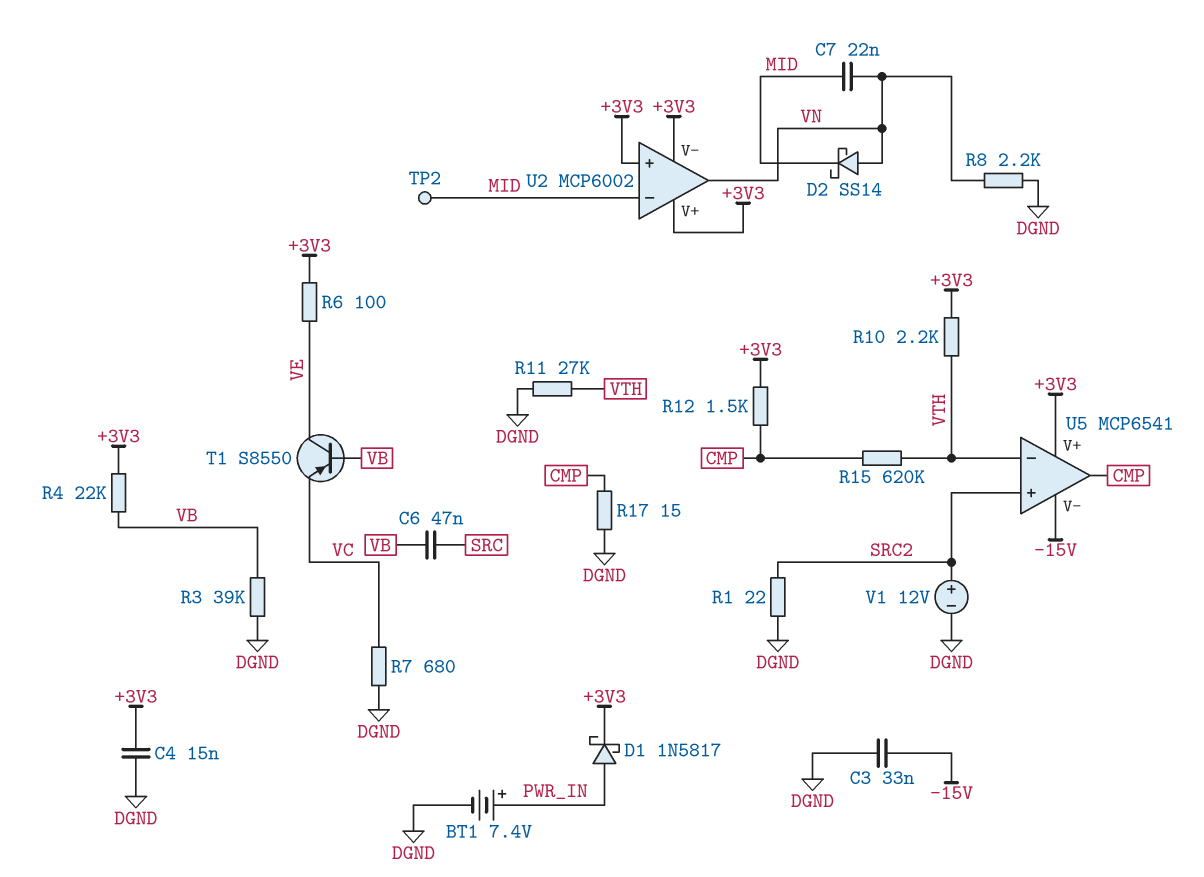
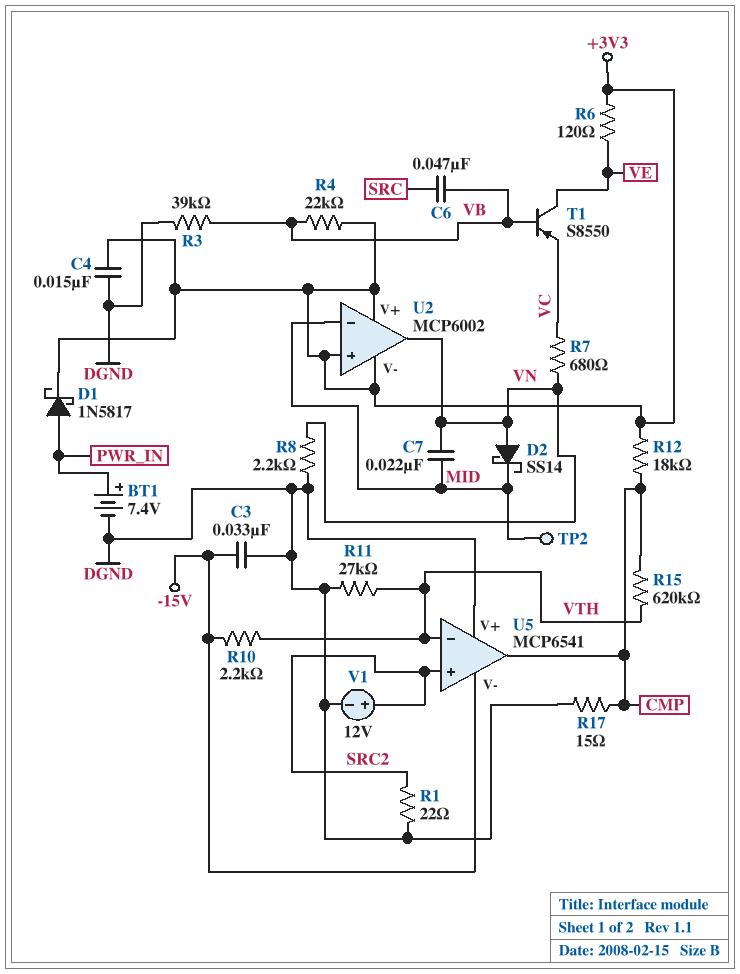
R6: 100 (+3V3, VE) -> 120 (+3V3, VE)
R7: 680 (DGND, VC) -> 680 (VC, VN)
R10: 2.2k (+3V3, VTH) -> 2.2k (-15V, VTH)
R12: 1.5k (+3V3, CMP) -> 18k (+3V3, CMP)
U5 pin V+: +3V3 -> DGND

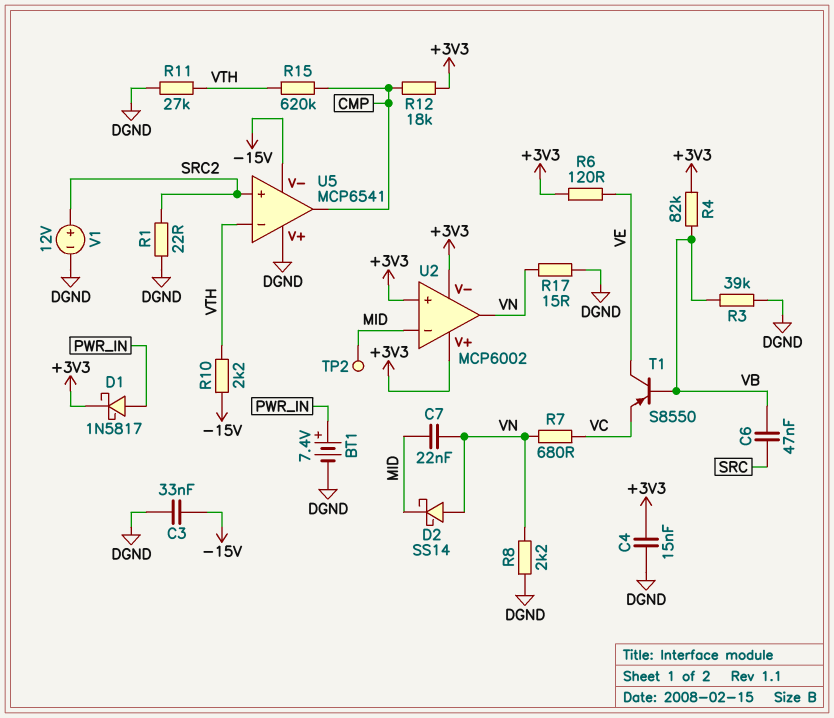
R4: 22k (+3V3, VB) -> 82k (+3V3, VB)
R17: 15 (CMP, DGND) -> 15 (DGND, VN)

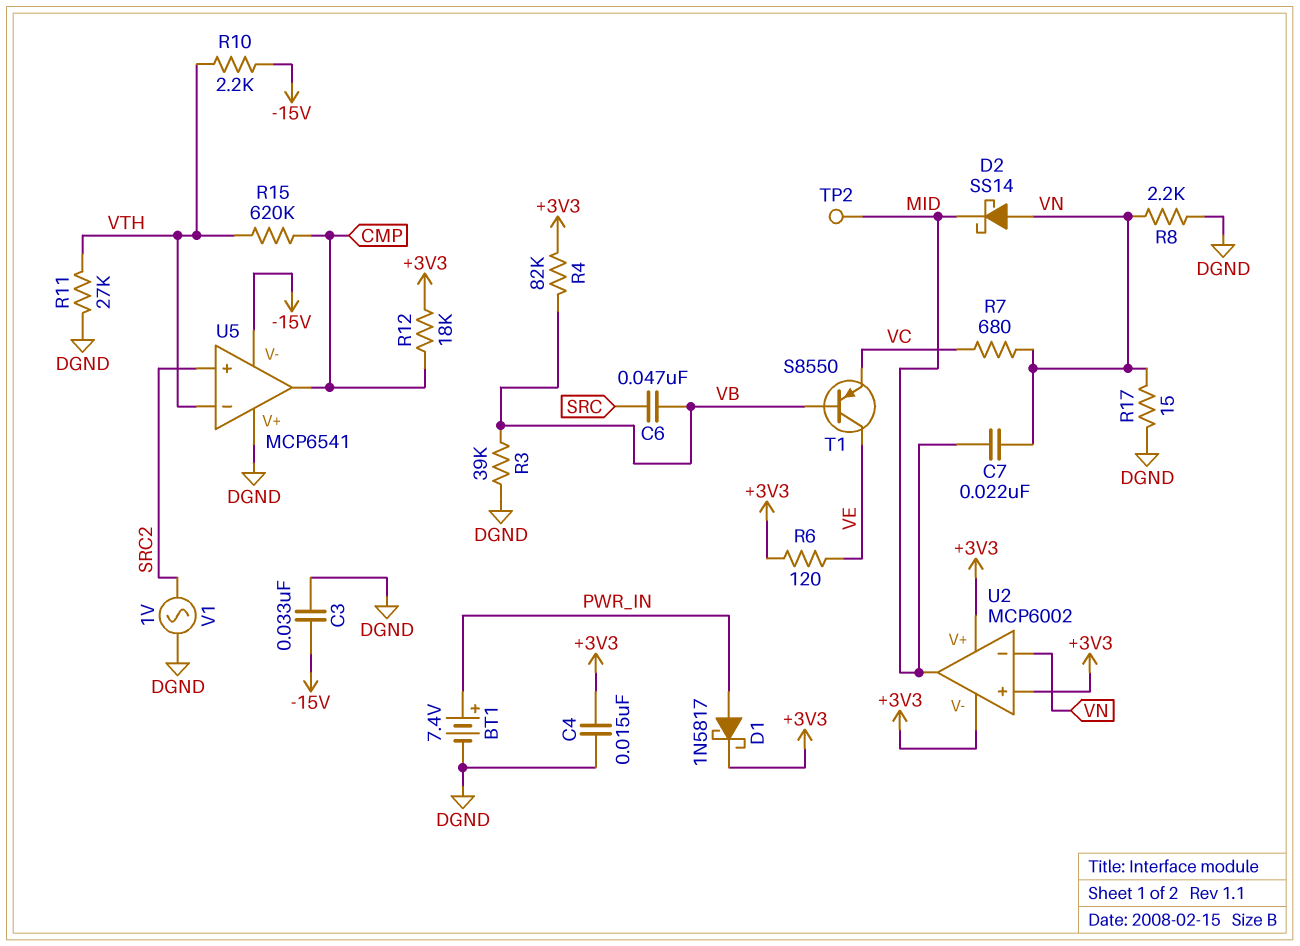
R1: 22 (DGND, SRC2) -> none
U2 pin in-: MID -> VN
U2 pin out: VN -> MID
V1: 12V (plus SRC2, minus DGND) -> AC 1V (DGND, SRC2)

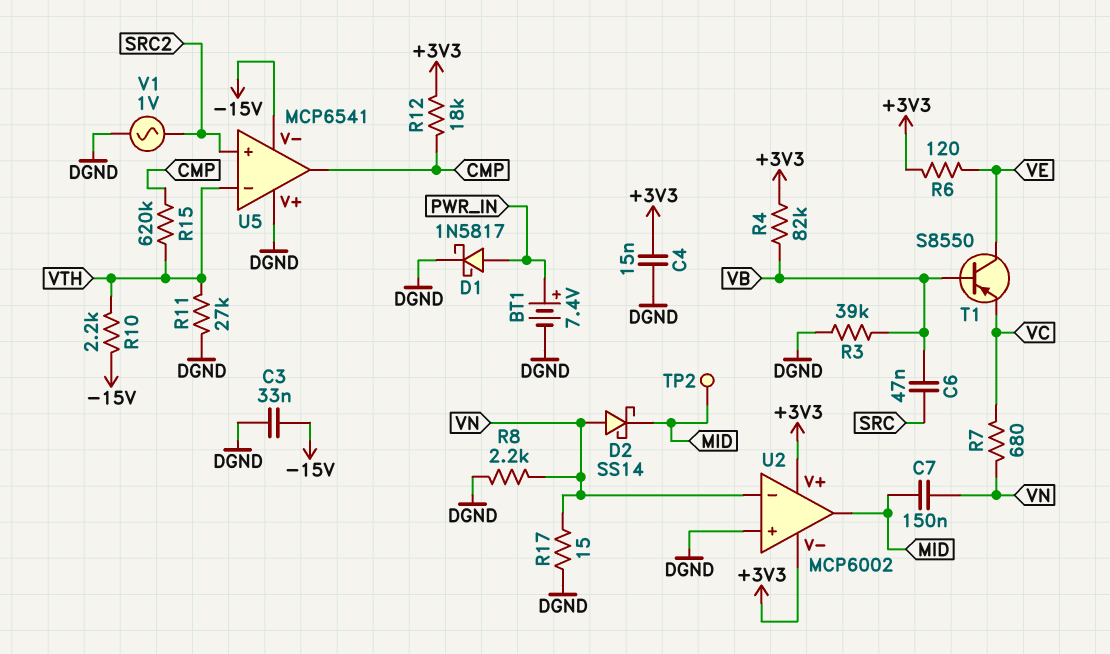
C7: 22nF (MID, VN) -> 150nF (MID, VN)
D1: schottky 1N5817 (A PWR_IN, K +3V3) -> schottky 1N5817 (A PWR_IN, K DGND)
U2 pin in+: +3V3 -> DGND

